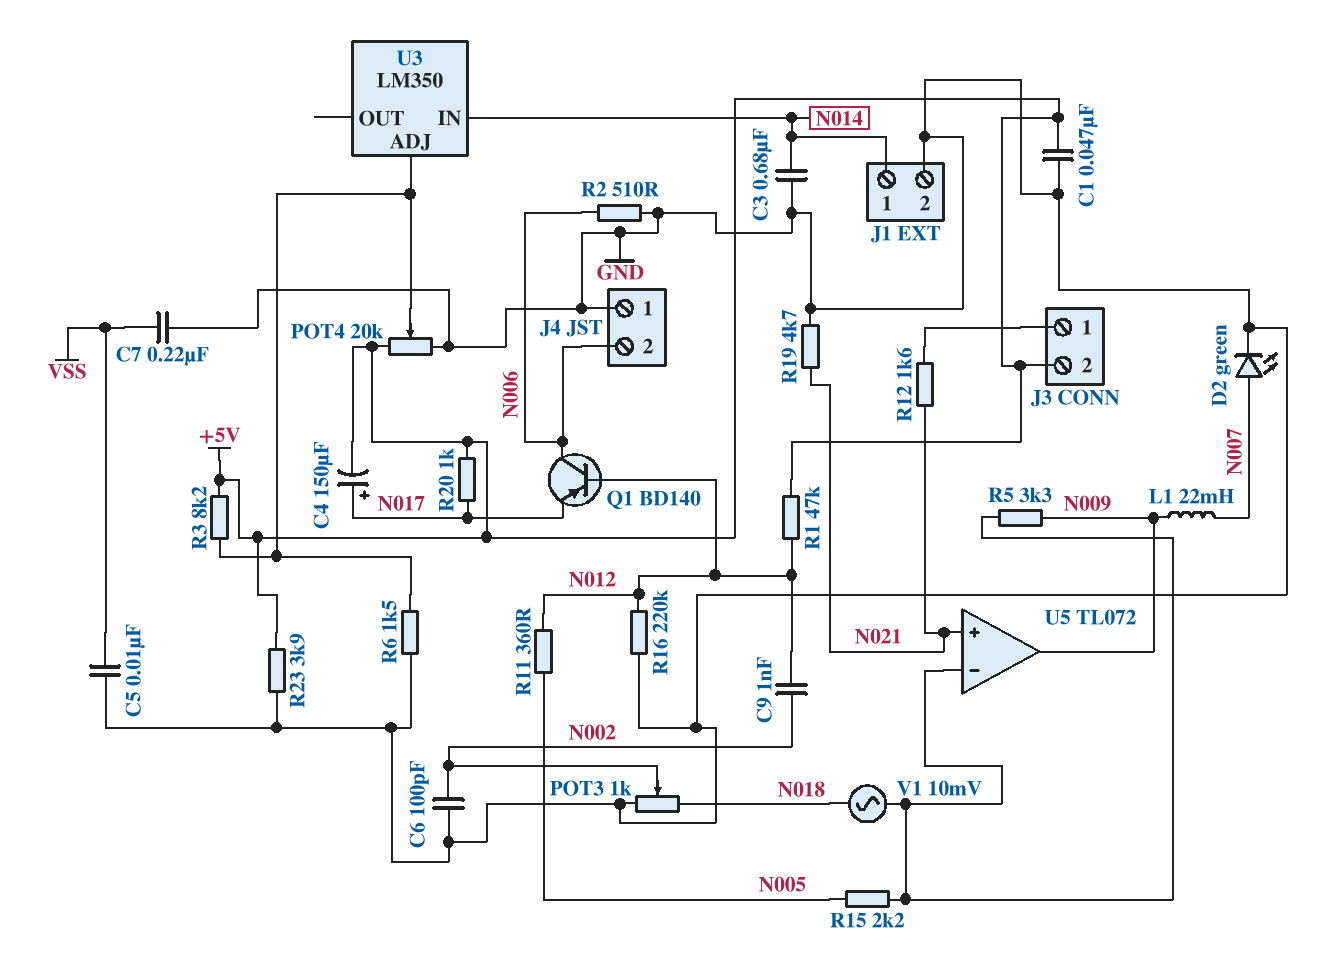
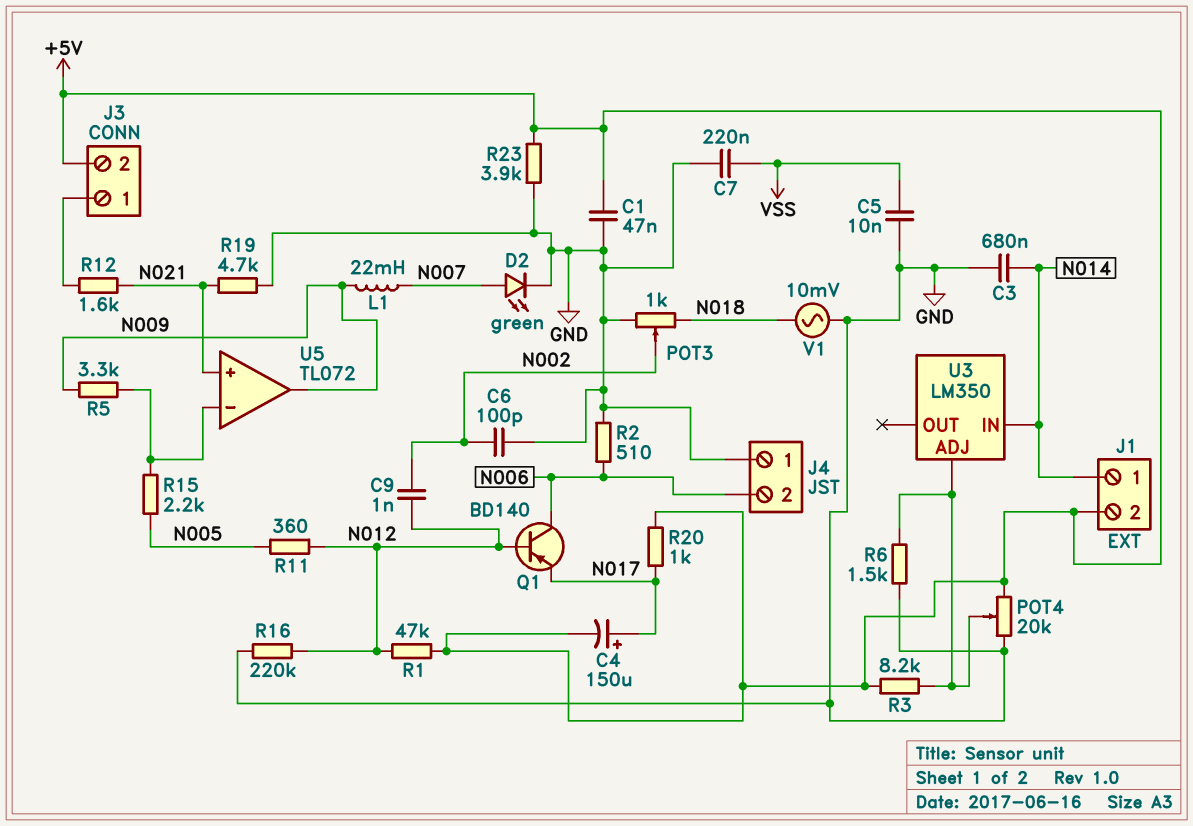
J1 pin 2: GND -> +5V
V1: AC 10mV (N018, U5/in-) -> AC 10mV (GND, N018)

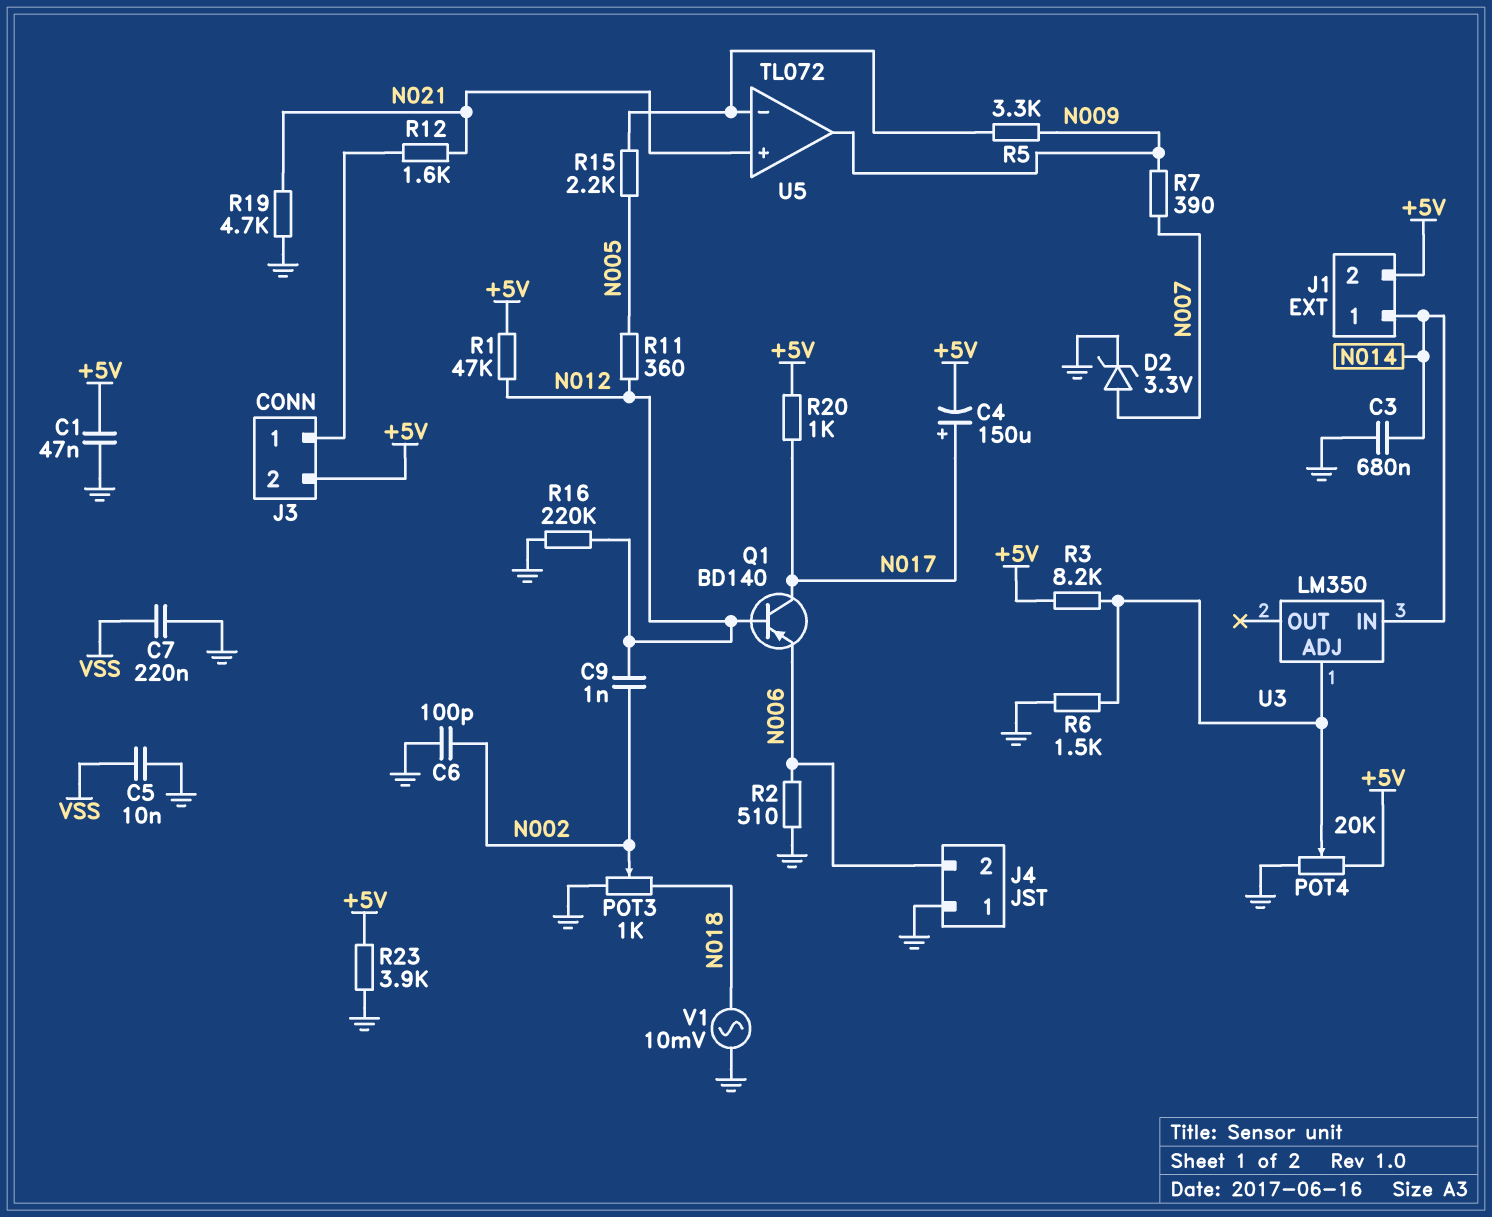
D2: LED green (A N007, K GND) -> zener 3.3V (A N007, K GND)
L1: 22mH (N007, N009) -> none
Q1: PNP BD140 (B N012, C N006, E N017) -> PNP BD140 (B N012, C N017, E N006)
R7: none -> 390 (N007, N009)

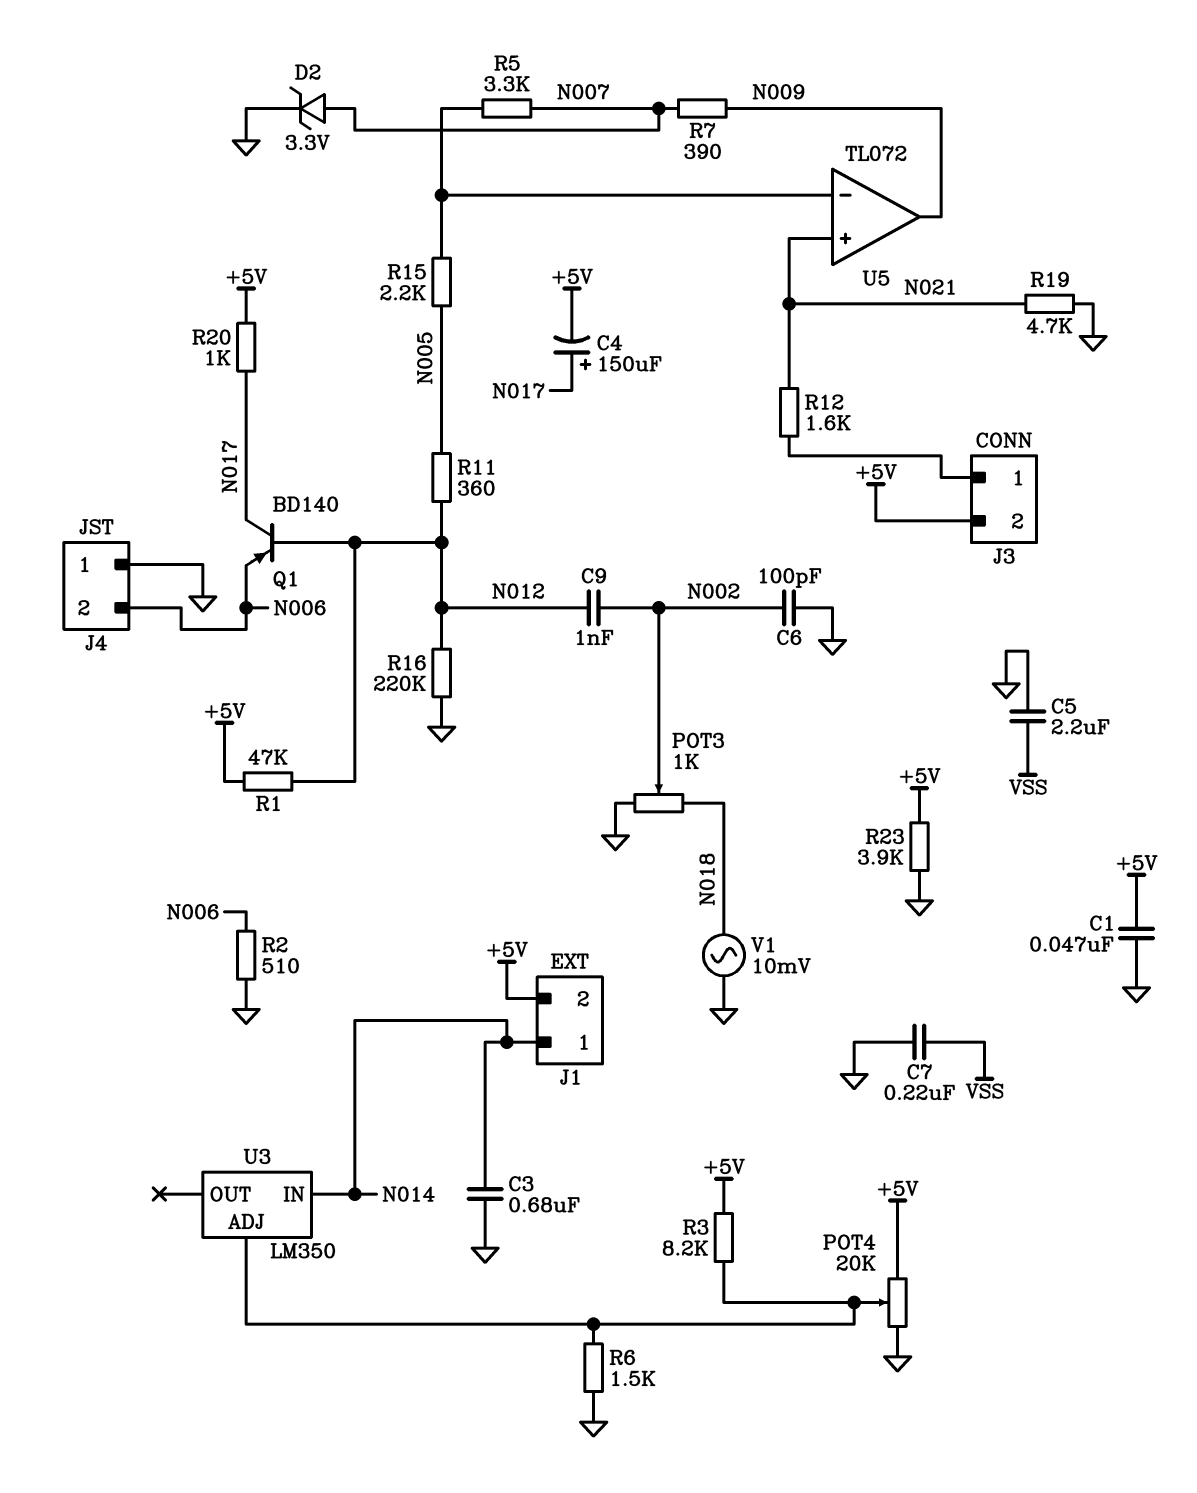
C5: 10nF (GND, VSS) -> 2.2uF (GND, VSS)
R5: 3.3k (N009, U5/in-) -> 3.3k (N007, U5/in-)

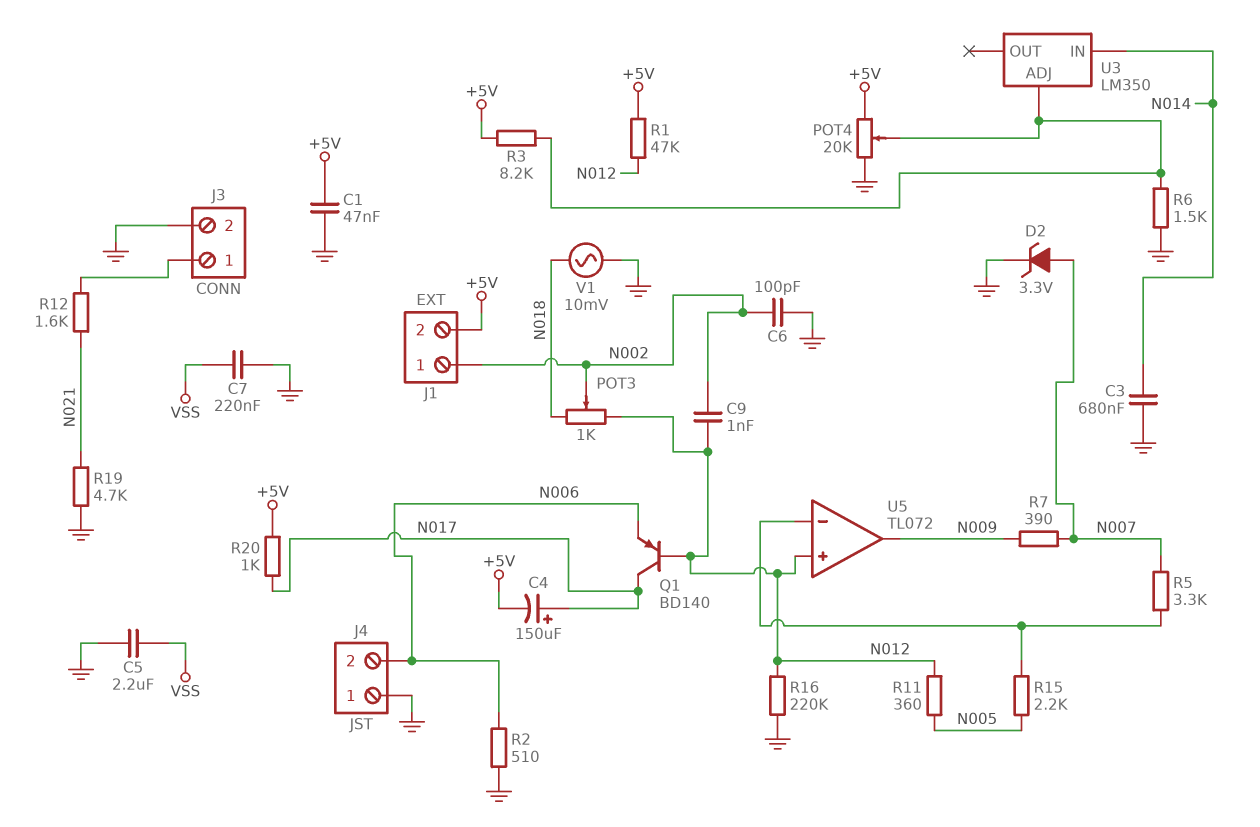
J1 pin 1: N014 -> N002
J3 pin 2: +5V -> GND
POT3: 1k (GND, N018, wiper N002) -> 1k (N012, N018, wiper N002)
R23: 3.9k (+5V, GND) -> none
U5 pin in+: N021 -> N012

